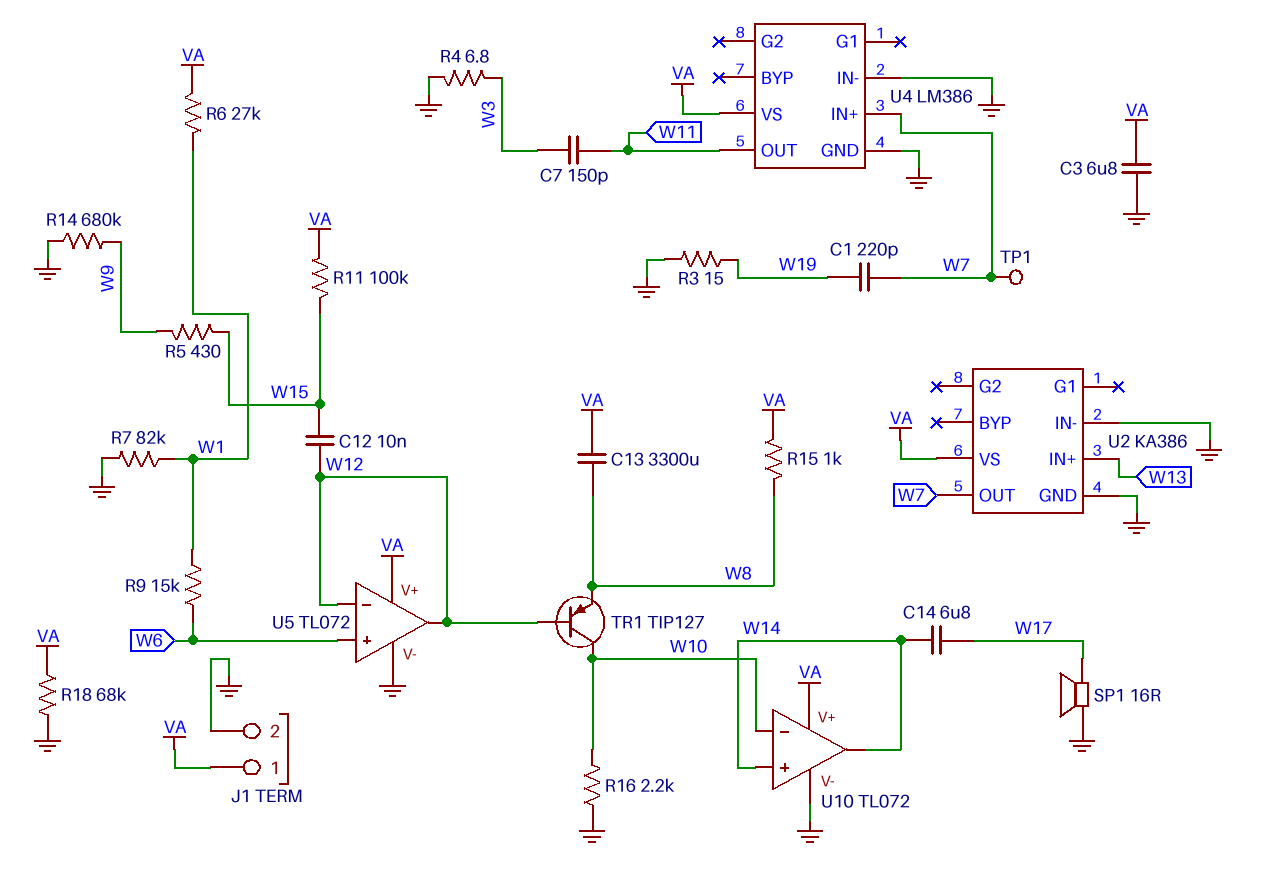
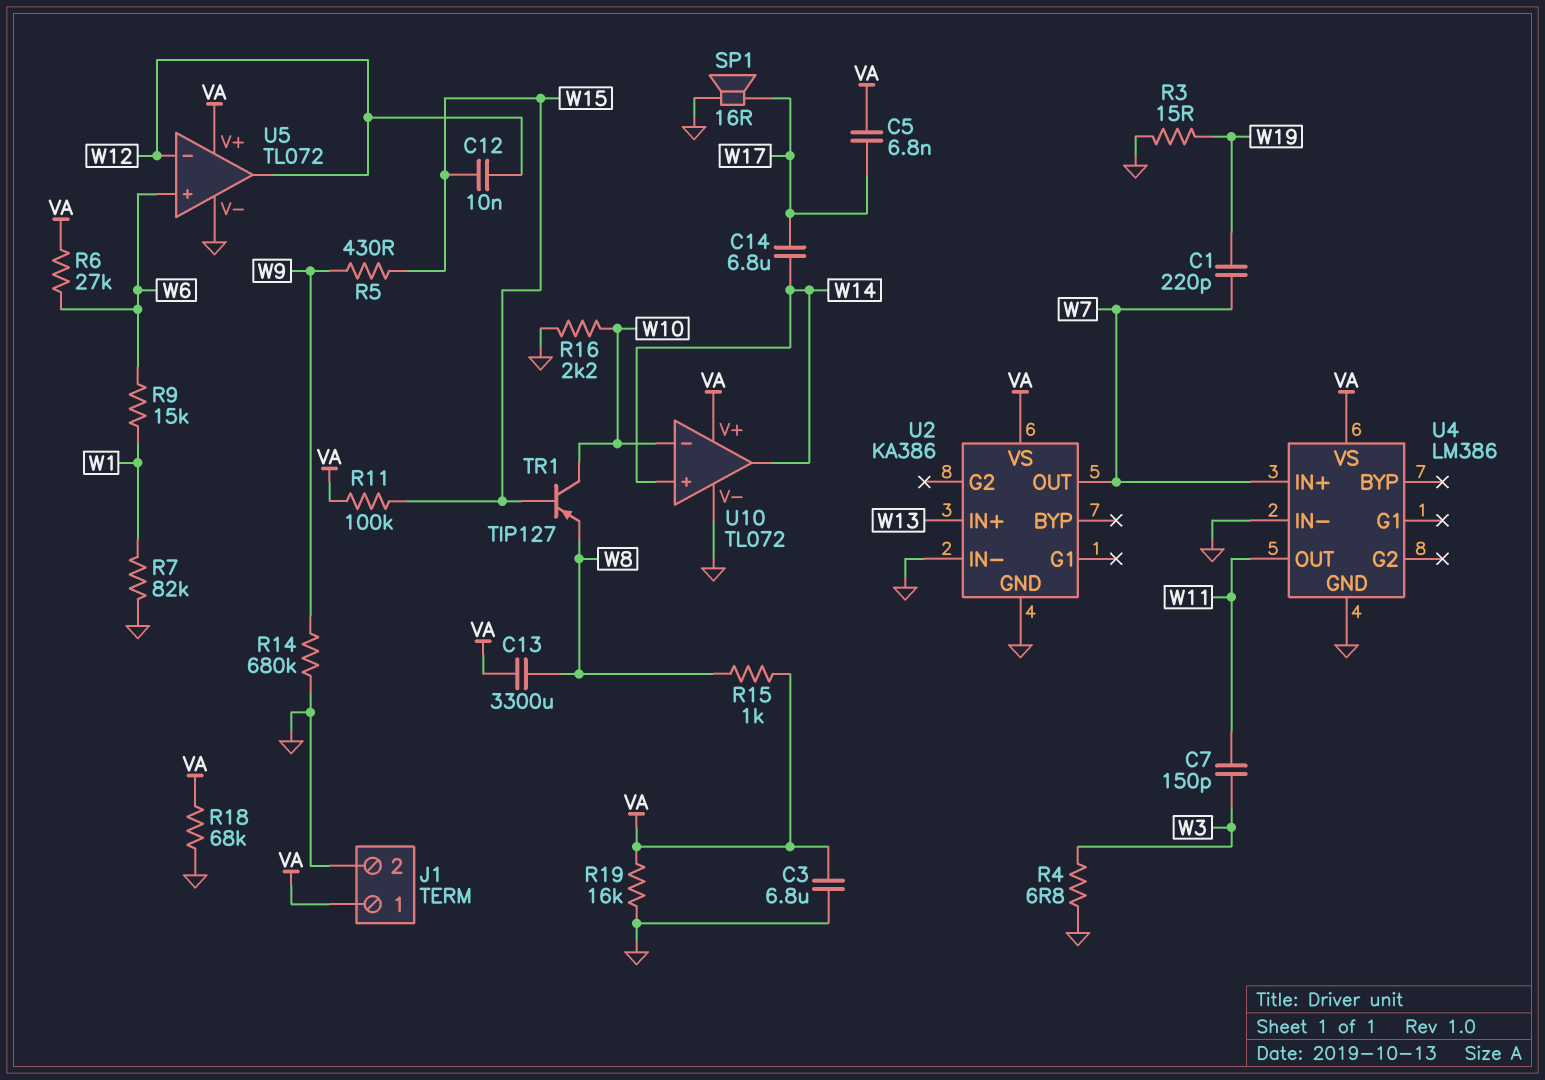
C5: none -> 6.8nF (VA, W17)
R6: 27k (VA, W1) -> 27k (VA, W6)
R19: none -> 16k (GND, VA)
TP1: test point (W7) -> none
TR1: PNP TIP127 (B W12, C W10, E W8) -> PNP TIP127 (B W15, C W10, E W8)

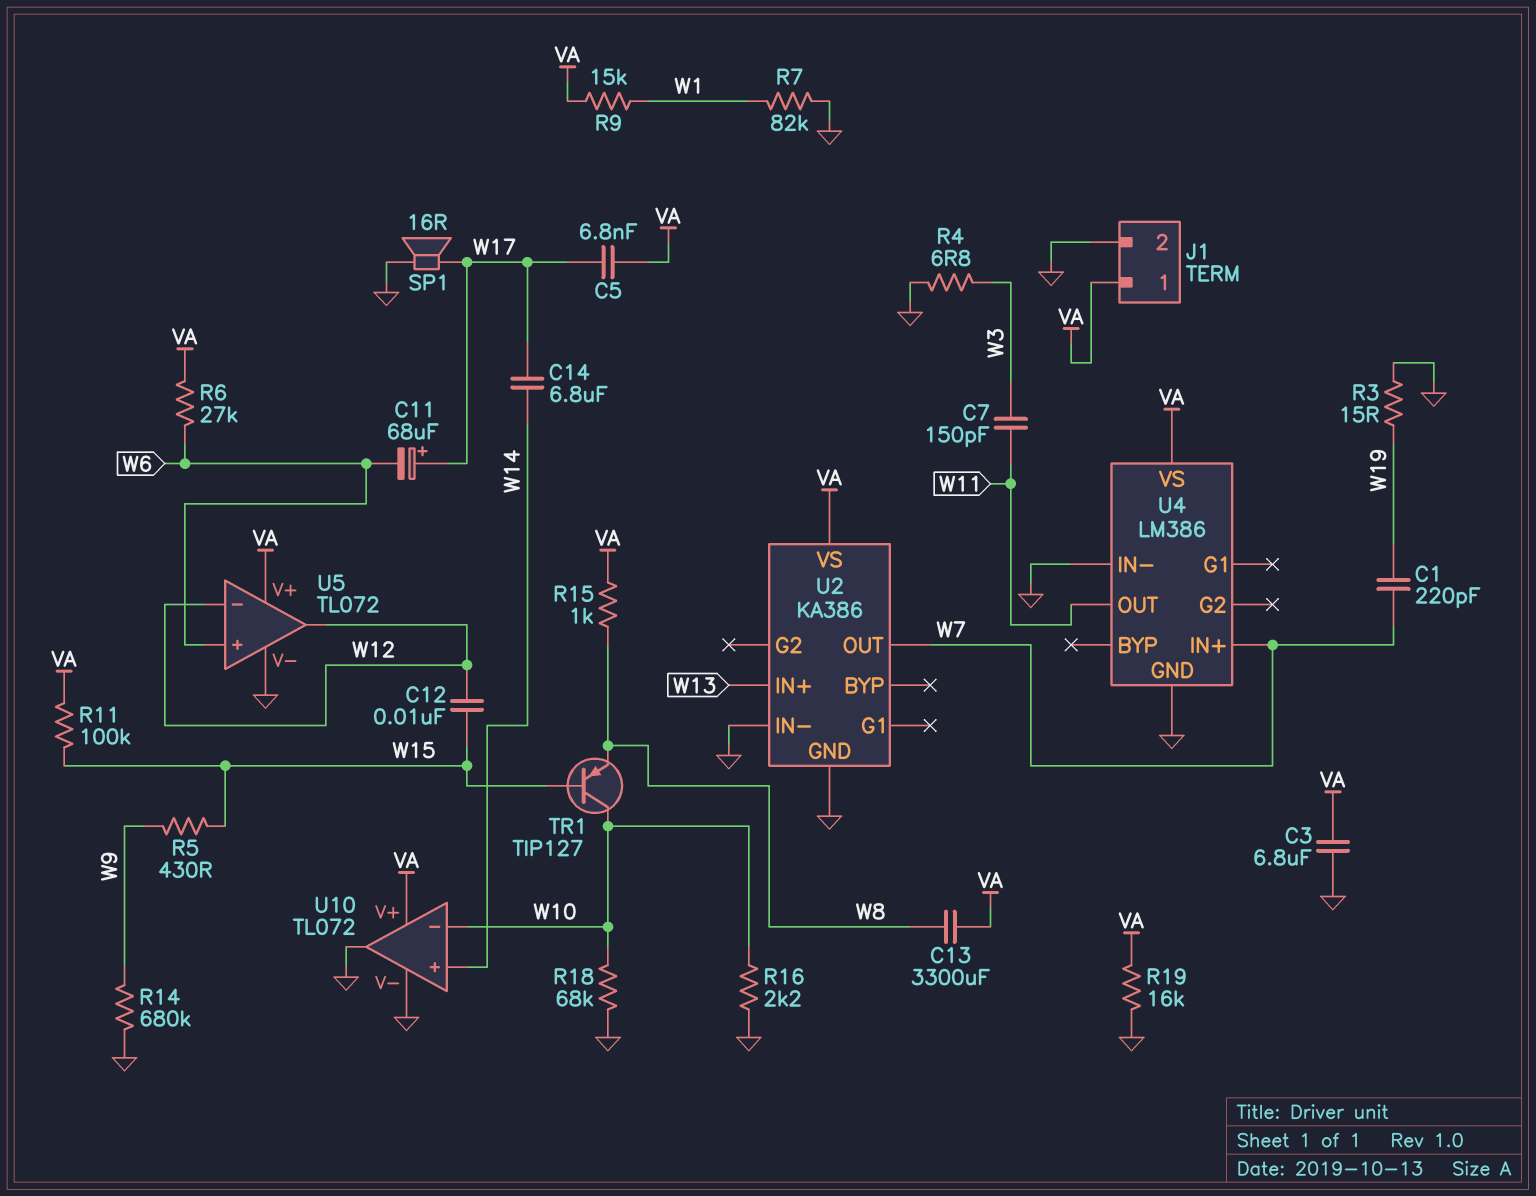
C11: none -> 68uF (plus W17, minus W6)
R9: 15k (W1, W6) -> 15k (VA, W1)
R18: 68k (GND, VA) -> 68k (GND, W10)
U10 pin out: W14 -> GND

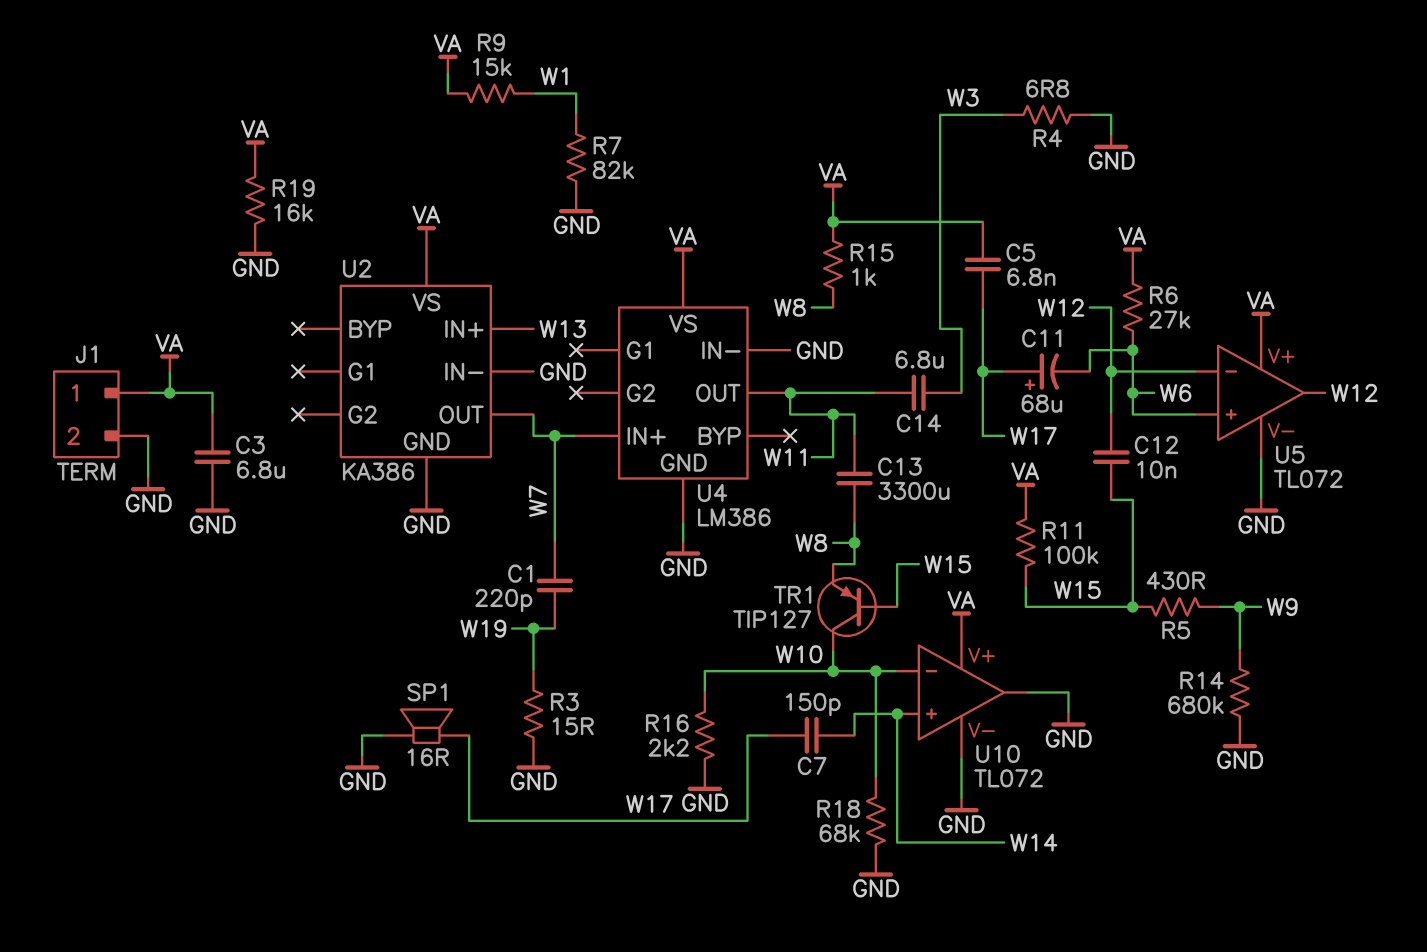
C7: 150pF (W3, W11) -> 150pF (W14, W17)
C13: 3300uF (VA, W8) -> 3300uF (W8, W11)
C14: 6.8uF (W14, W17) -> 6.8uF (W3, W11)

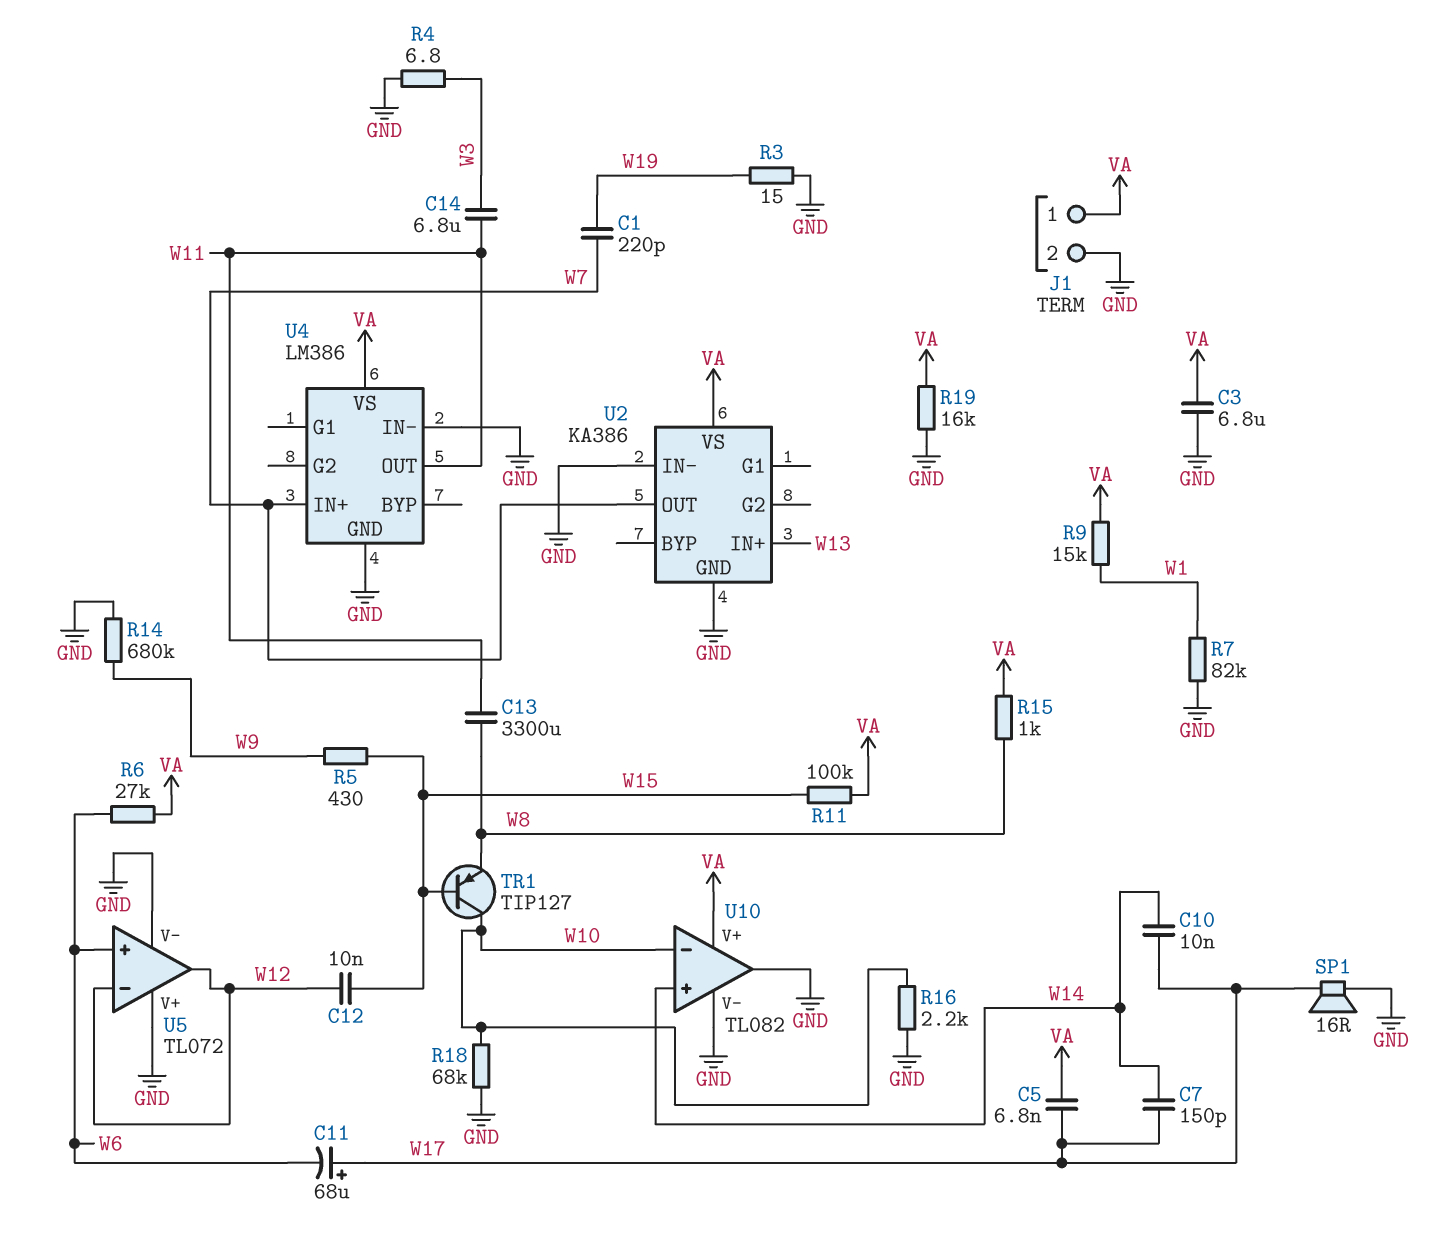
C10: none -> 10nF (W14, W17)
U5 pin V+: VA -> GND
U10: TL072 -> TL082

